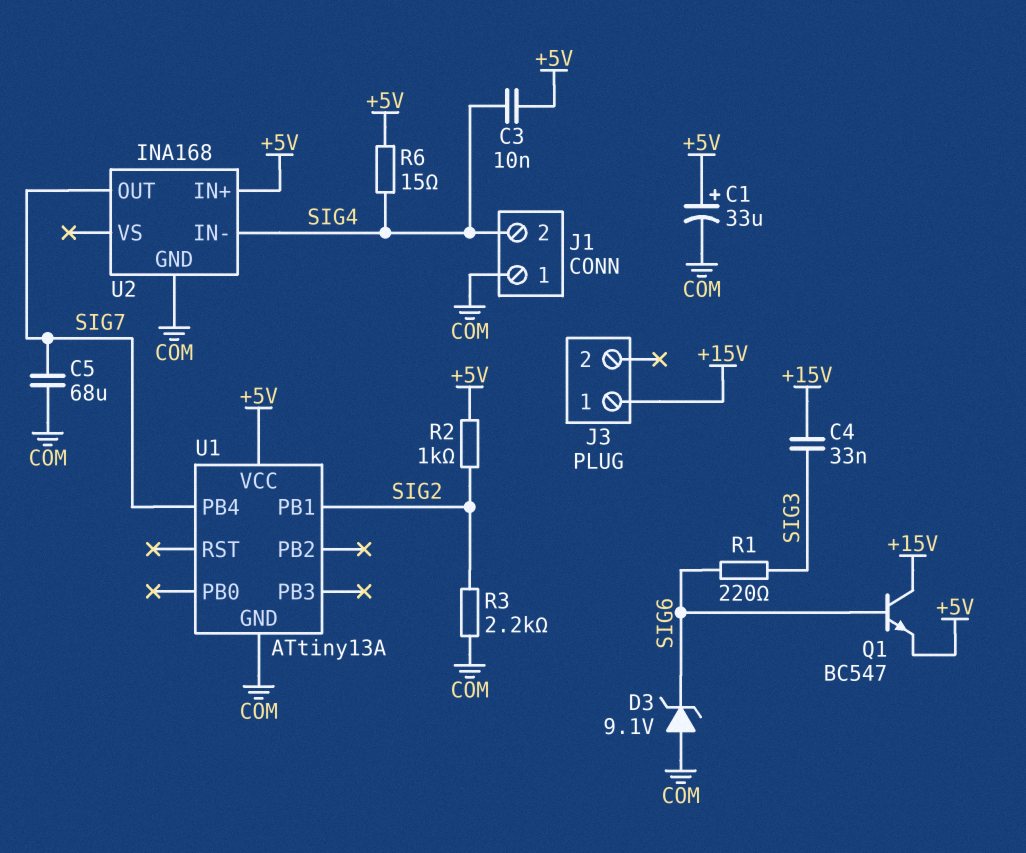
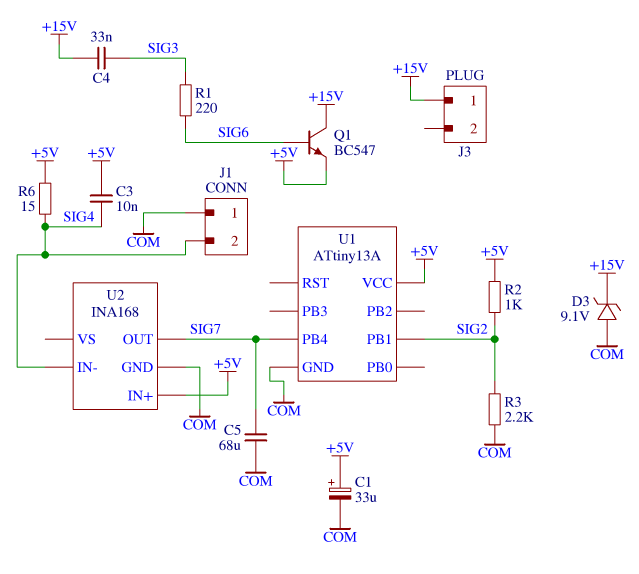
D3: zener 9.1V (A COM, K SIG6) -> zener 9.1V (A COM, K +15V)

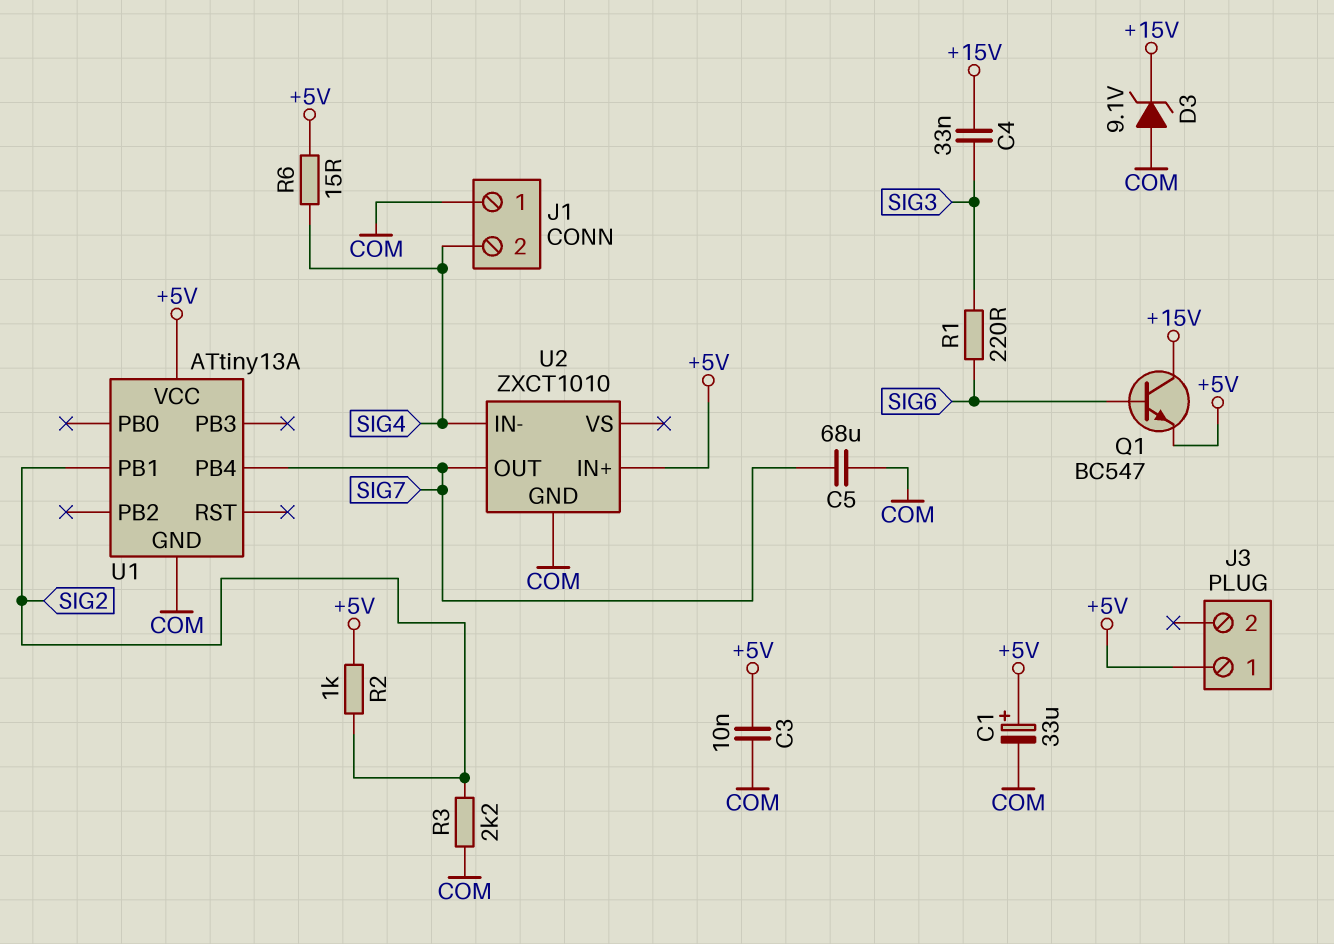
C3: 10nF (+5V, SIG4) -> 10nF (+5V, COM)
J3 pin 1: +15V -> +5V
U2: INA168 -> ZXCT1010

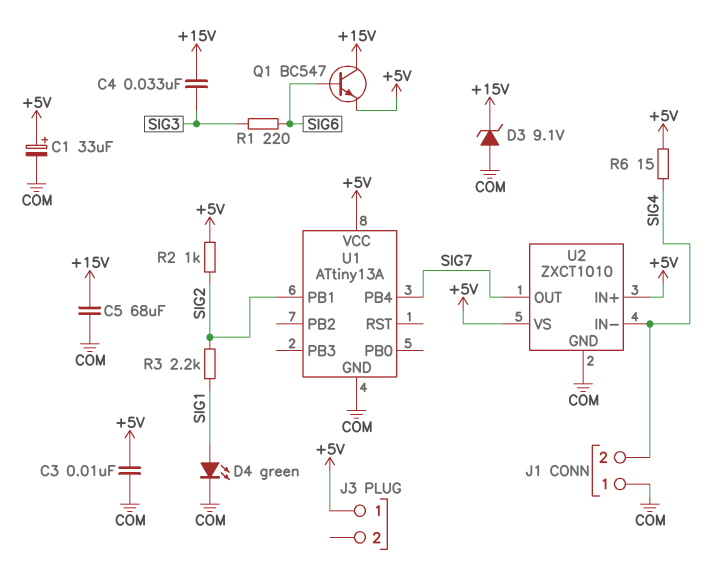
C5: 68uF (COM, SIG7) -> 68uF (+15V, COM)
D4: none -> LED green (A SIG1, K COM)
R3: 2.2k (COM, SIG2) -> 2.2k (SIG1, SIG2)
U2 pin VS: none -> +5V

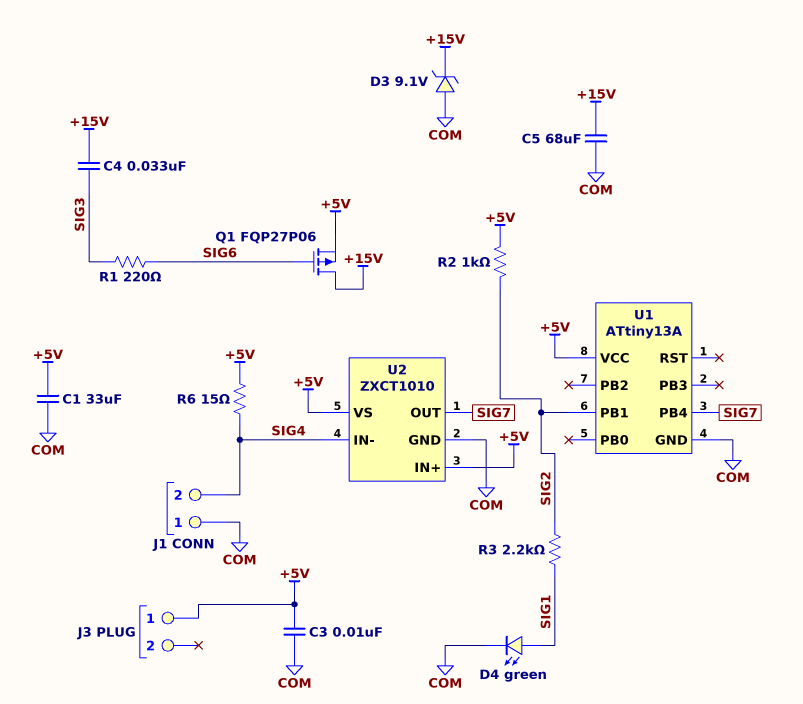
C1: 33uF (plus +5V, minus COM) -> 33uF (+5V, COM)
Q1: NPN BC547 (B SIG6, C +15V, E +5V) -> PMOS FQP27P06 (G SIG6, D +15V, S +5V)

